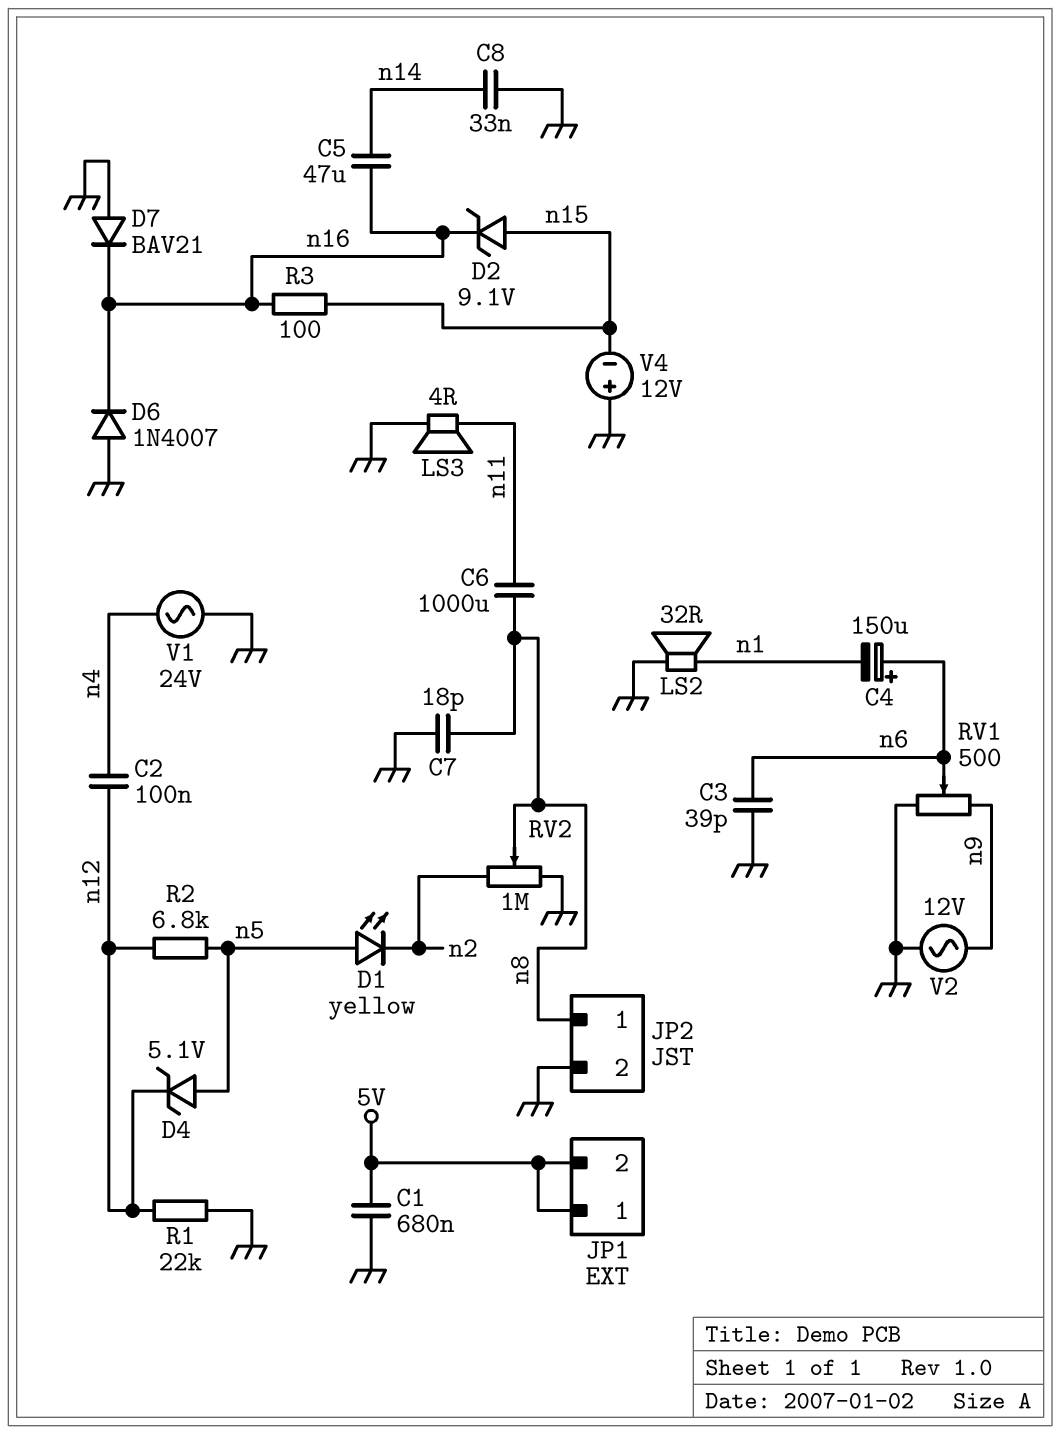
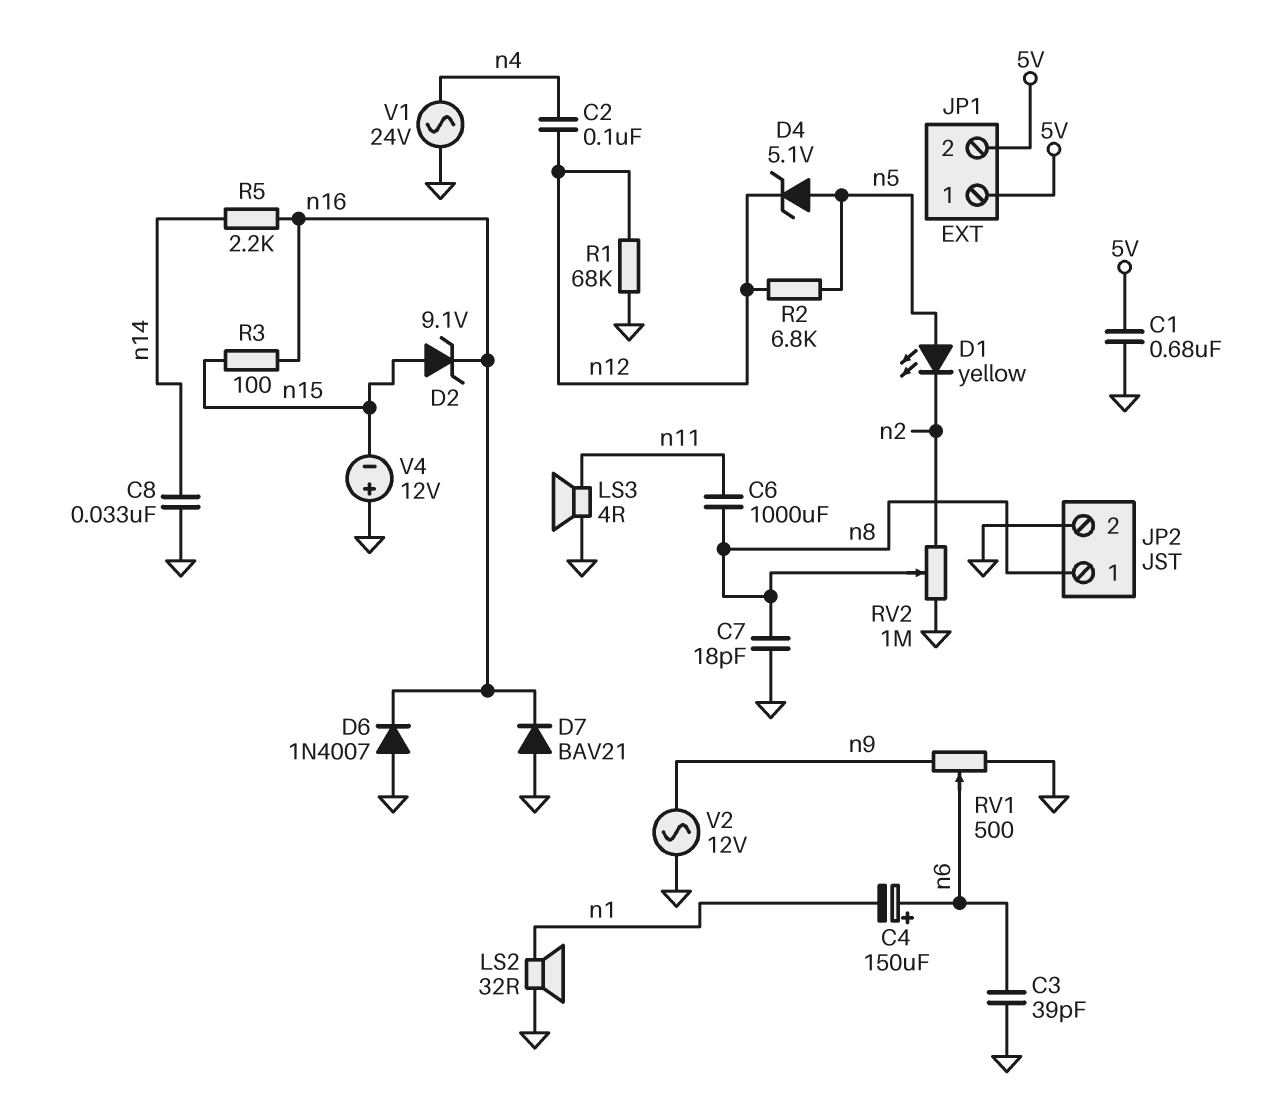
C5: 47uF (n14, n16) -> none
R1: 22k (GND, n12) -> 68k (GND, n12)
R5: none -> 2.2k (n14, n16)

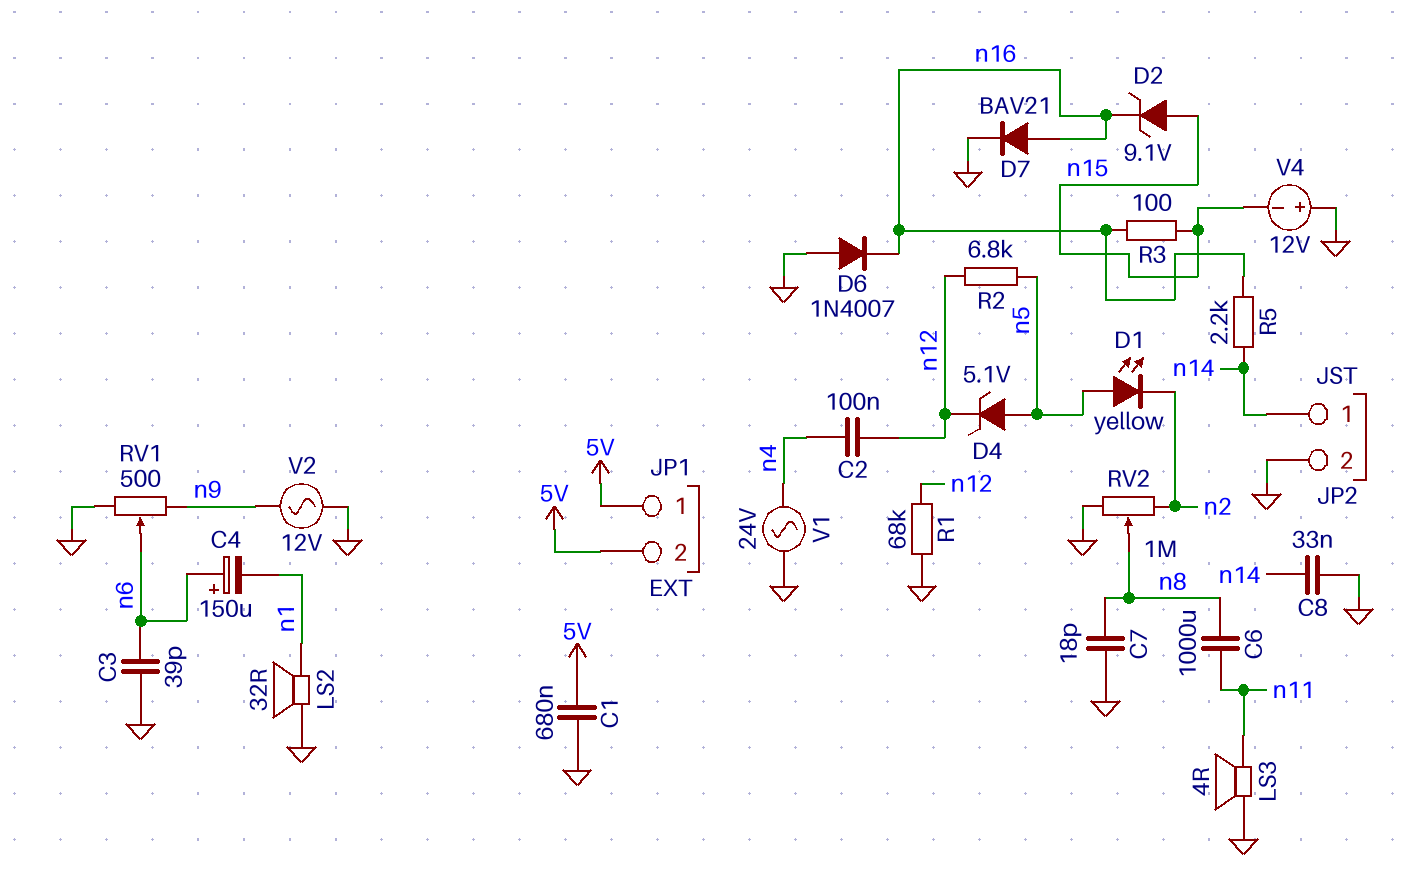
D7: diode BAV21 (A GND, K n16) -> diode BAV21 (A n16, K GND)
JP2 pin 1: n8 -> n14

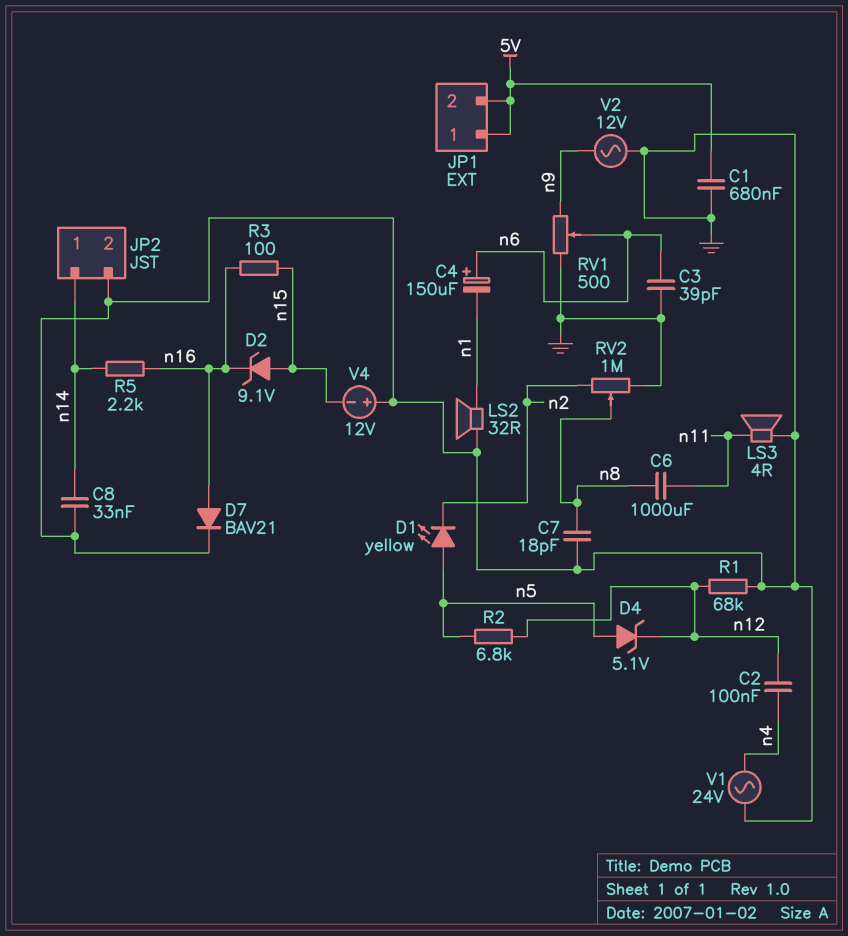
D6: diode 1N4007 (A GND, K n16) -> none

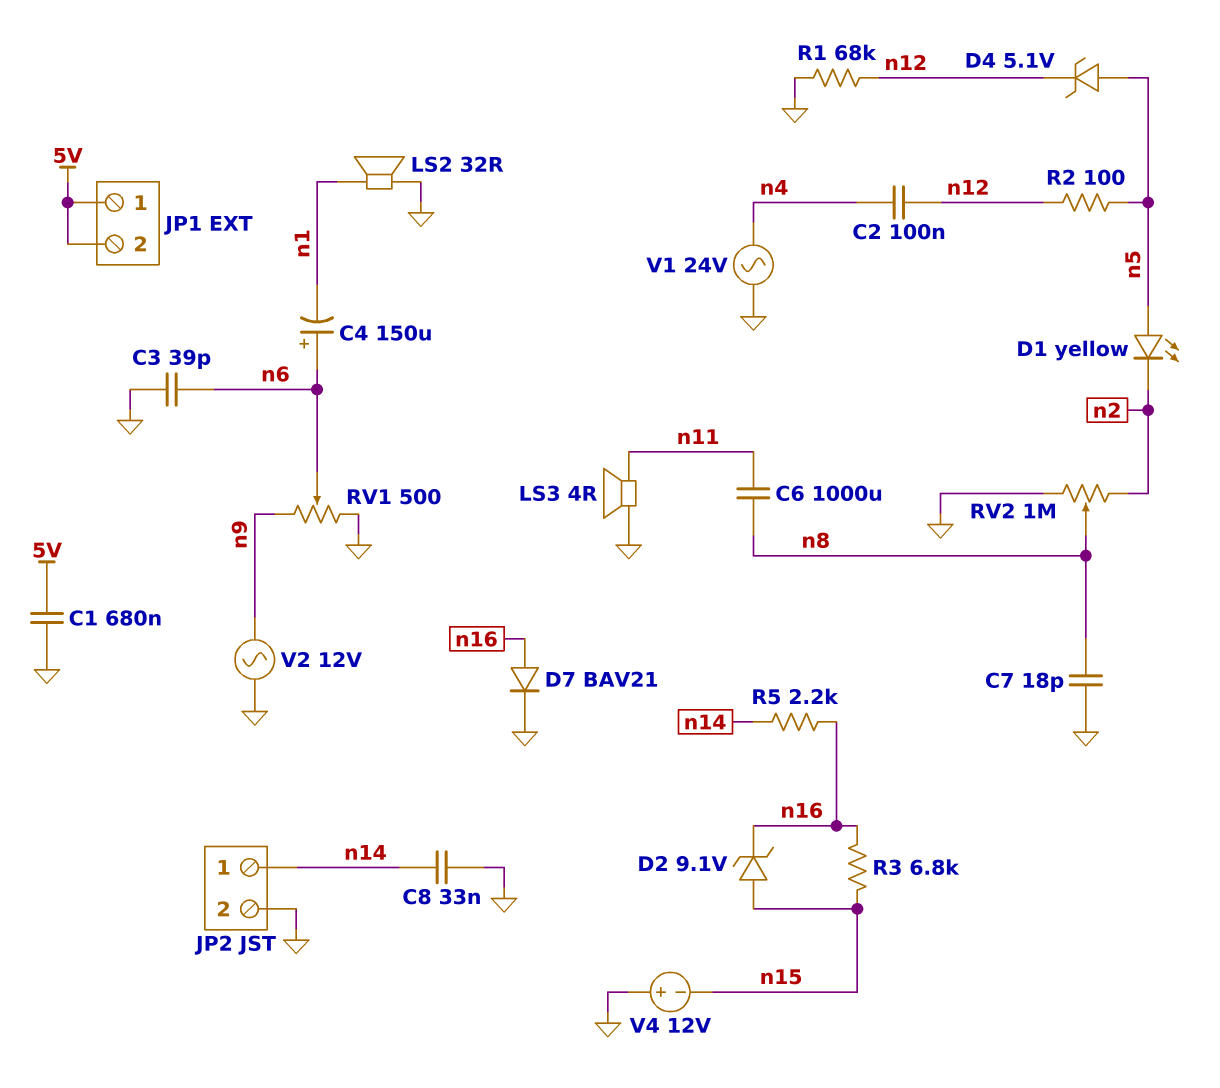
R2: 6.8k (n5, n12) -> 100 (n5, n12)
R3: 100 (n15, n16) -> 6.8k (n15, n16)

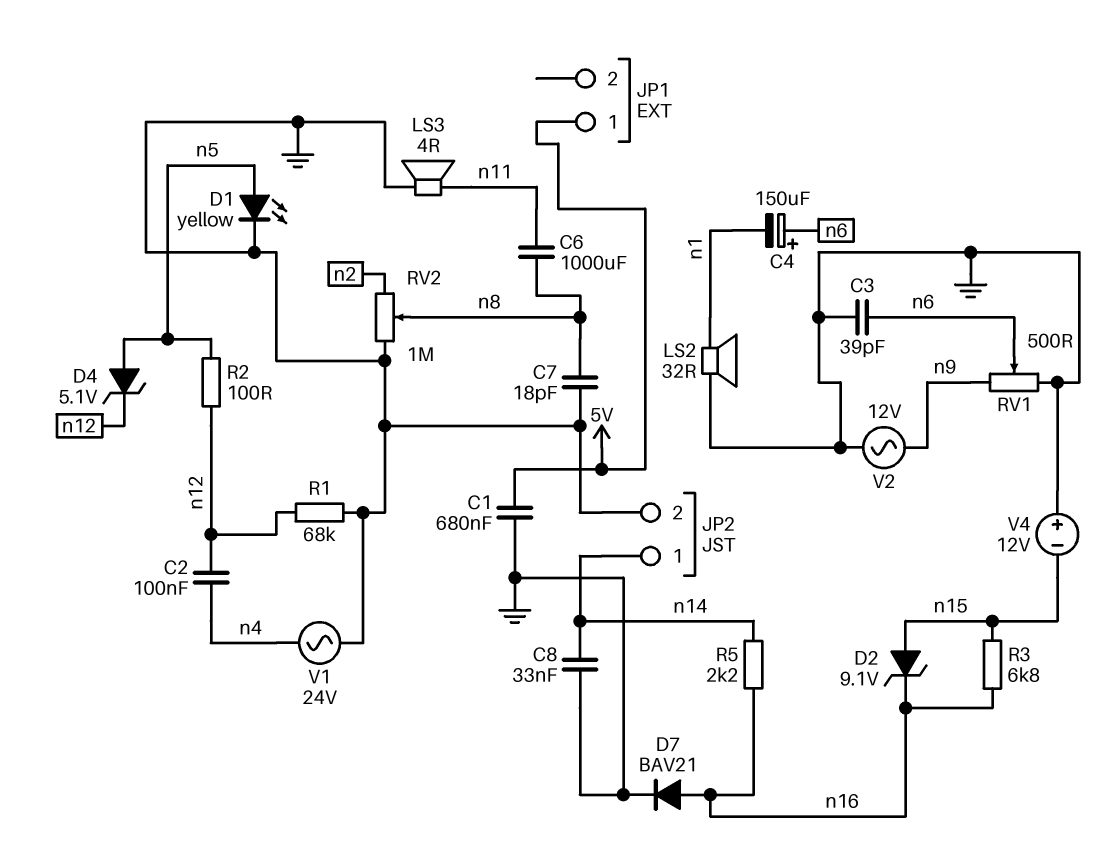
D1: LED yellow (A n5, K n2) -> LED yellow (A n5, K GND)
JP1 pin 2: 5V -> none

